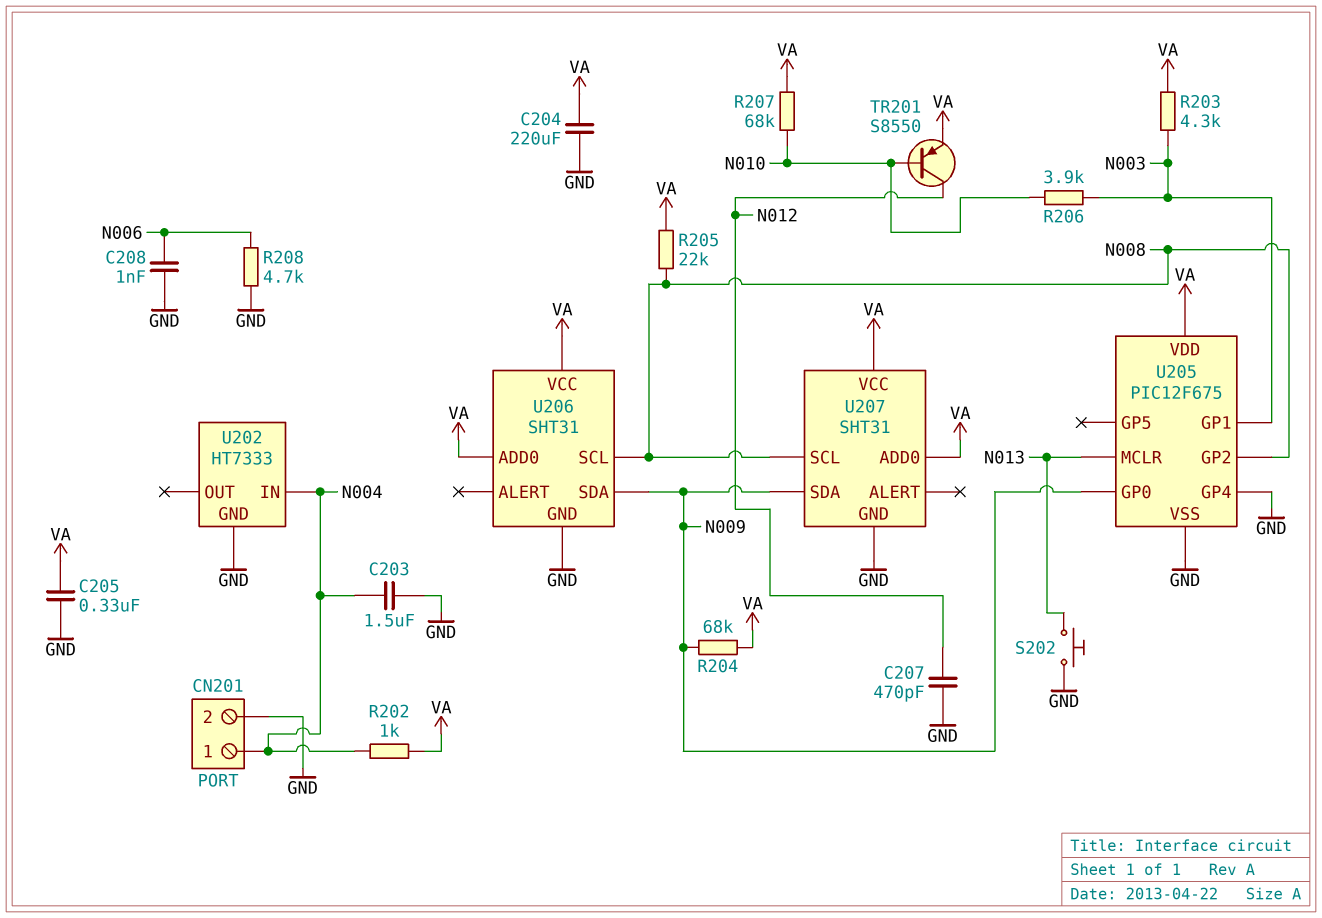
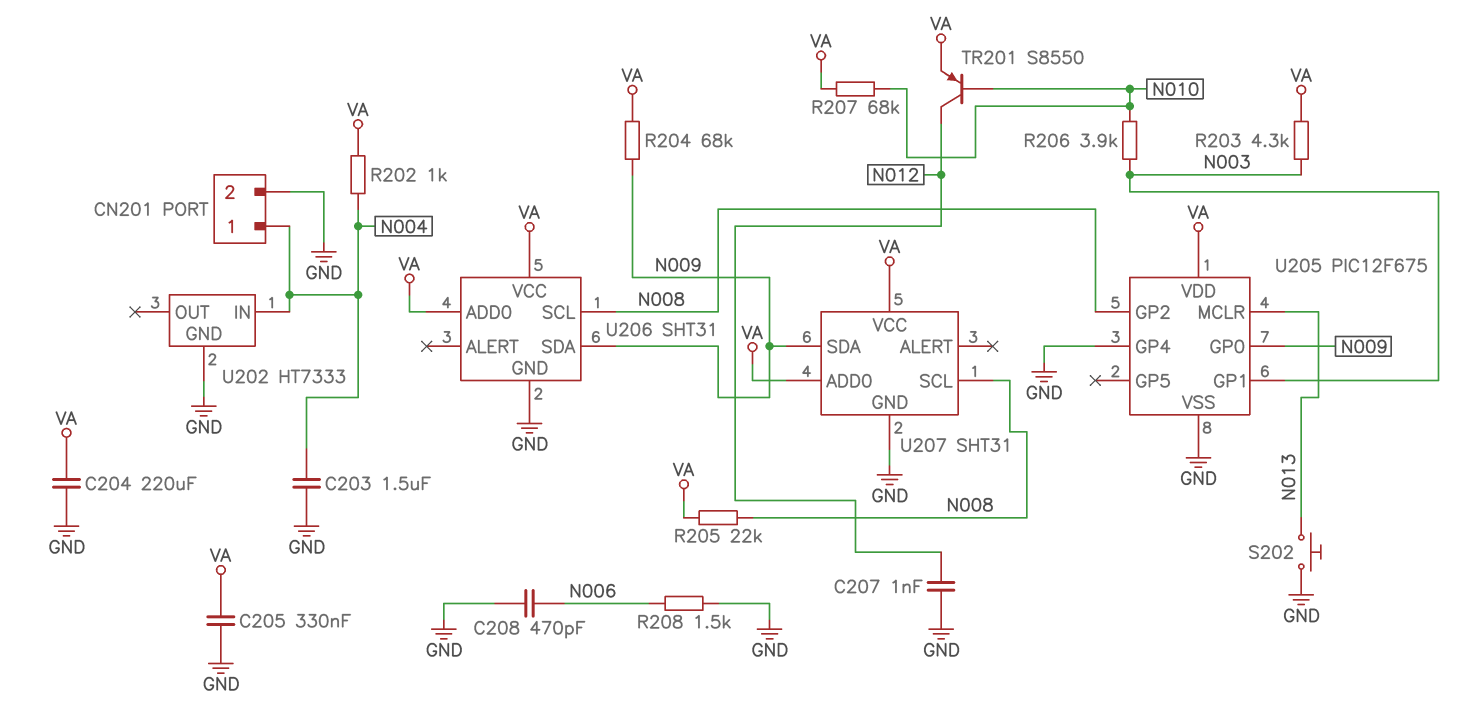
C207: 470pF (GND, N012) -> 1nF (GND, N012)
C208: 1nF (GND, N006) -> 470pF (GND, N006)
R208: 4.7k (GND, N006) -> 1.5k (GND, N006)

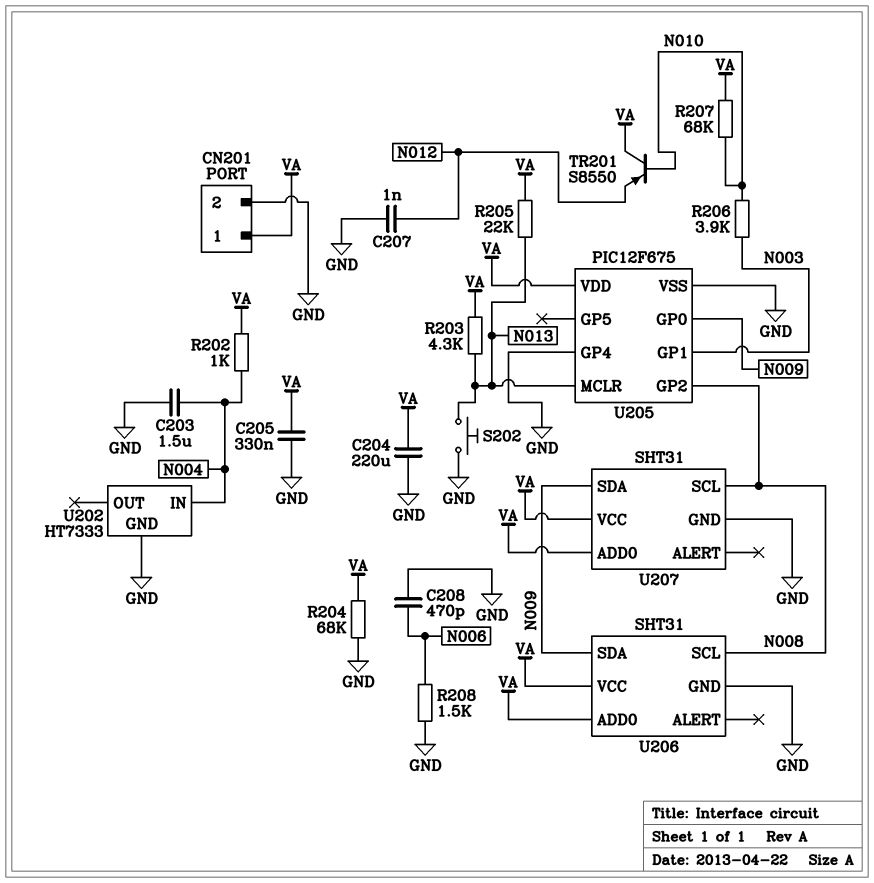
CN201 pin 1: N004 -> VA
R203: 4.3k (N003, VA) -> 4.3k (N013, VA)
R204: 68k (N009, VA) -> 68k (GND, VA)
R205: 22k (N008, VA) -> 22k (N013, VA)
TR201: PNP S8550 (B N010, C N012, E VA) -> PNP S8550 (B N010, C VA, E N012)

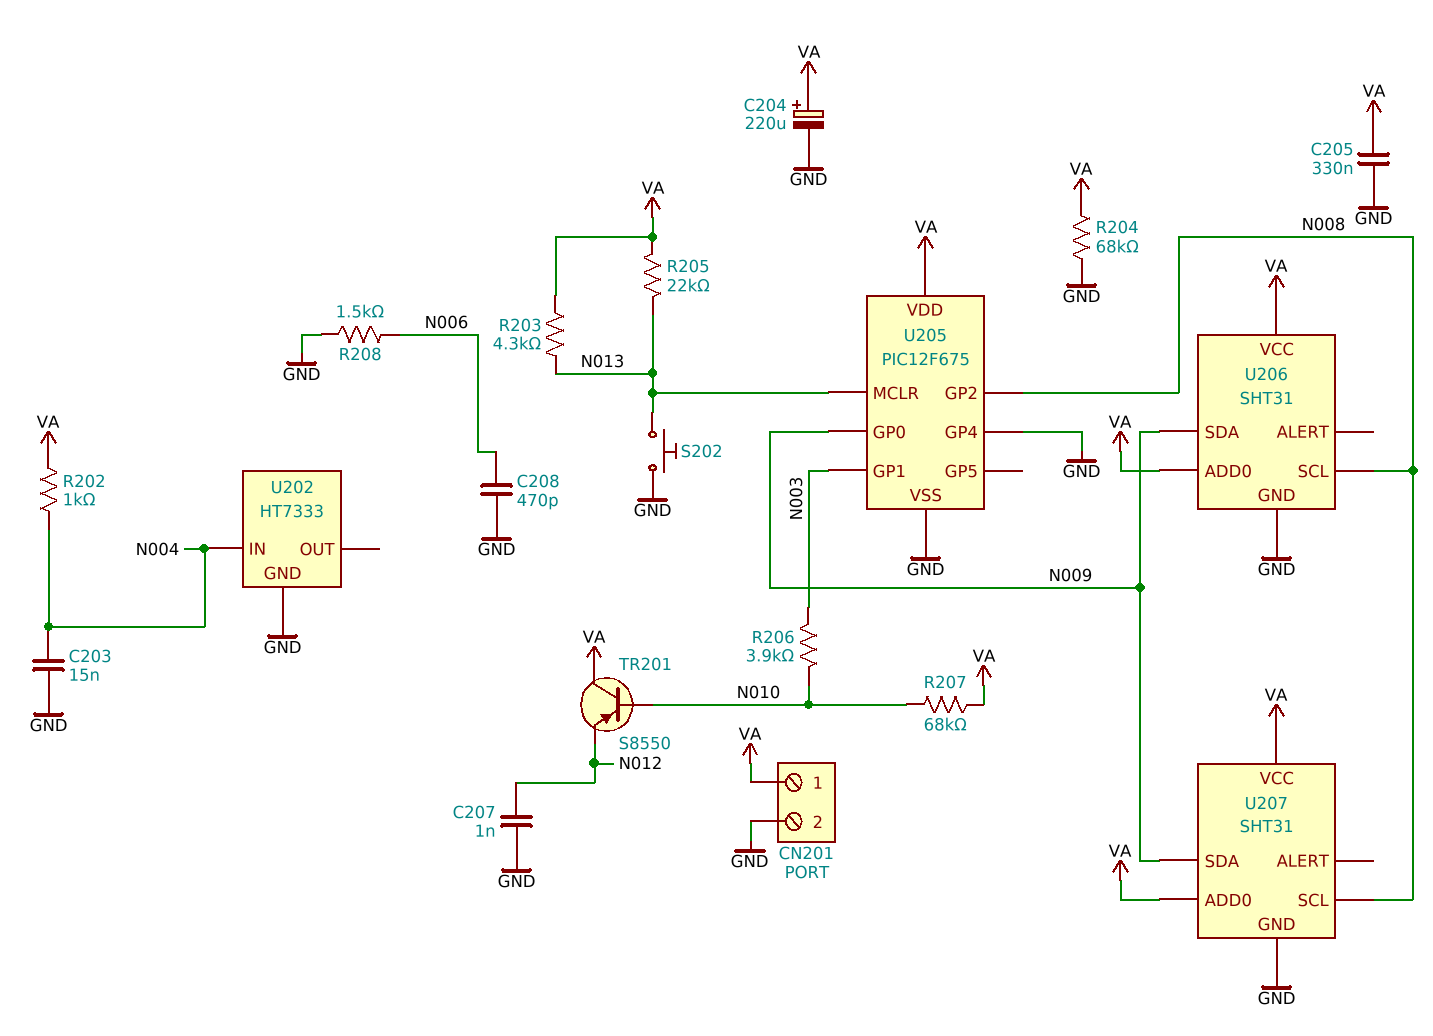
C203: 1.5uF (GND, N004) -> 15nF (GND, N004)
C204: 220uF (GND, VA) -> 220uF (plus VA, minus GND)

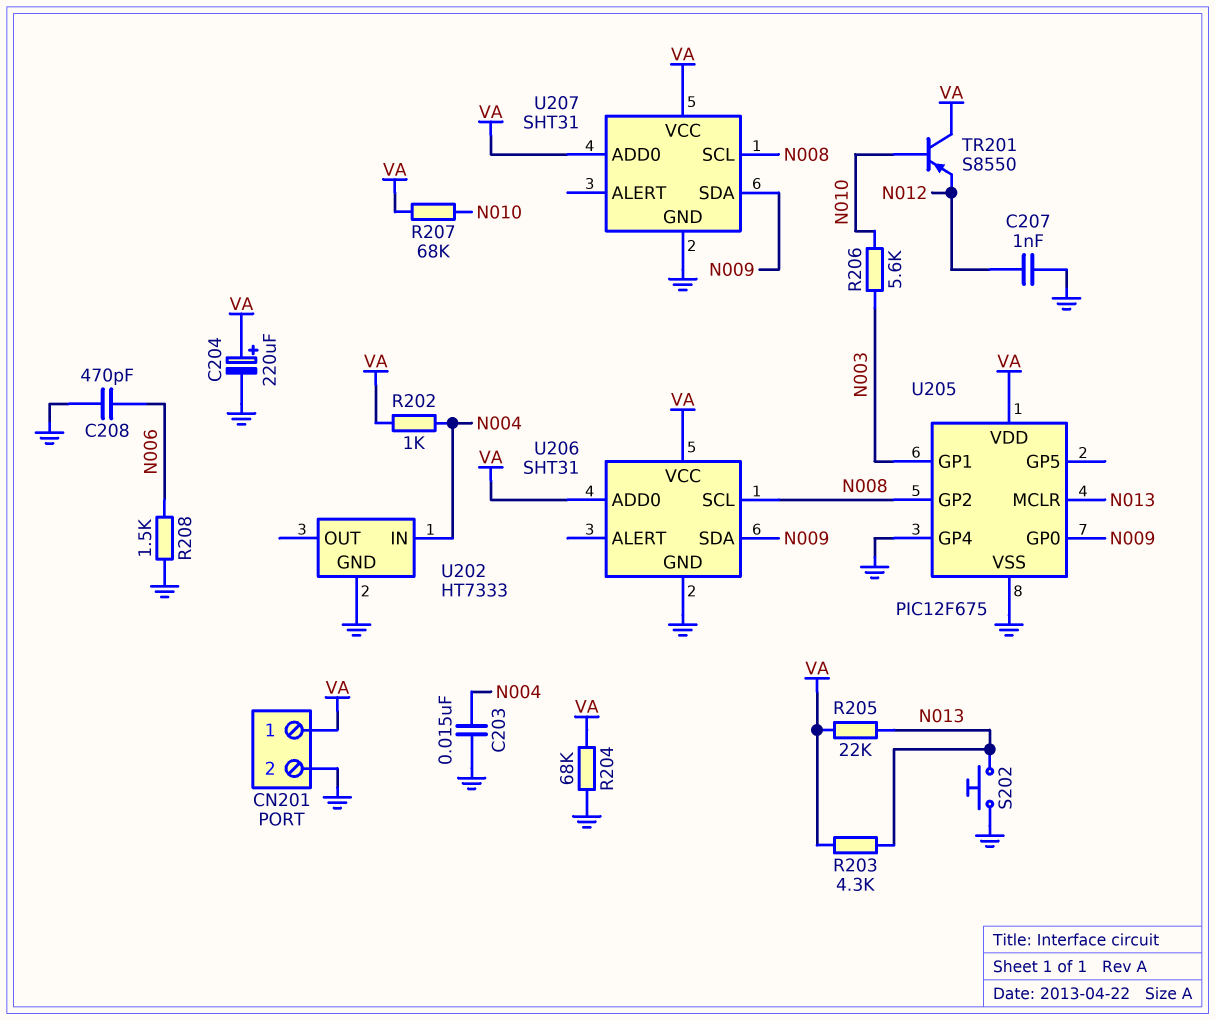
C205: 330nF (GND, VA) -> none
R206: 3.9k (N003, N010) -> 5.6k (N003, N010)

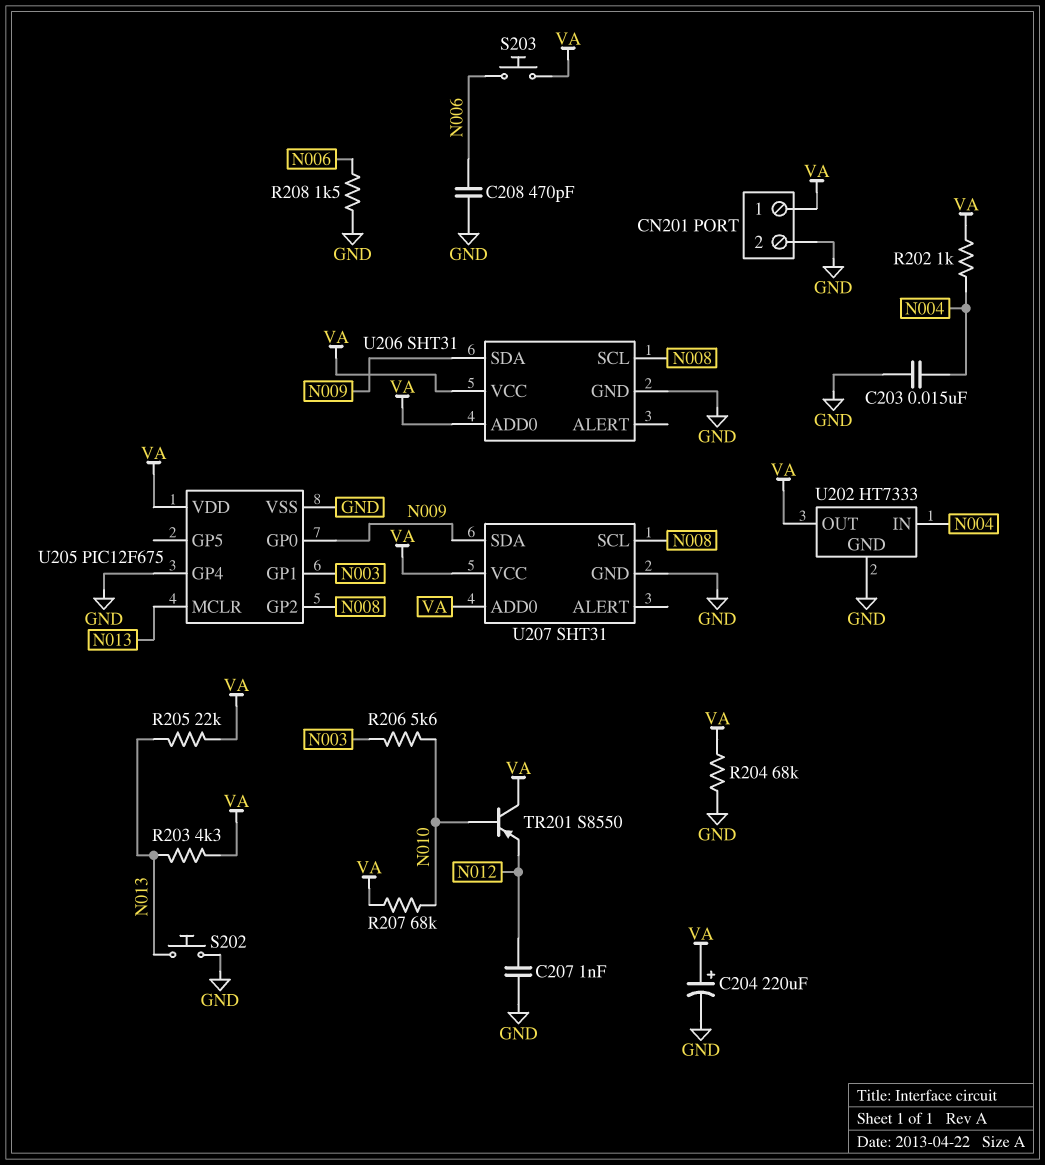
S203: none -> button (N006, VA)
U202 pin OUT: none -> VA

